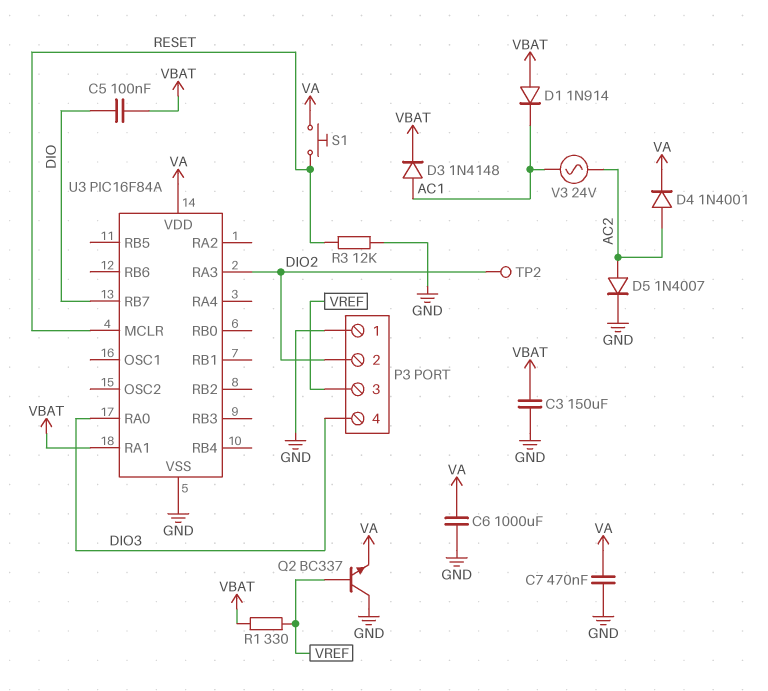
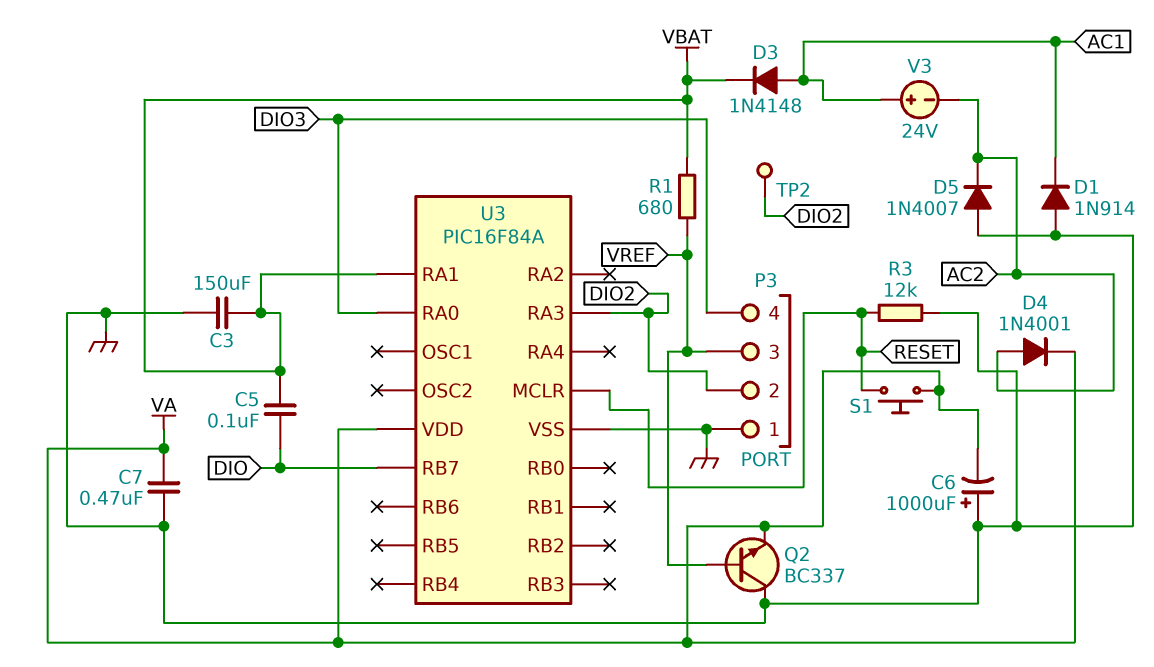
C6: 1000uF (GND, VA) -> 1000uF (plus GND, minus VA)
D1: diode 1N914 (A VBAT, K AC1) -> diode 1N914 (A GND, K AC1)
D5: diode 1N4007 (A AC2, K GND) -> diode 1N4007 (A GND, K AC2)
R1: 330 (VBAT, VREF) -> 680 (VBAT, VREF)
V3: AC 24V (AC1, AC2) -> 24V (plus AC1, minus AC2)

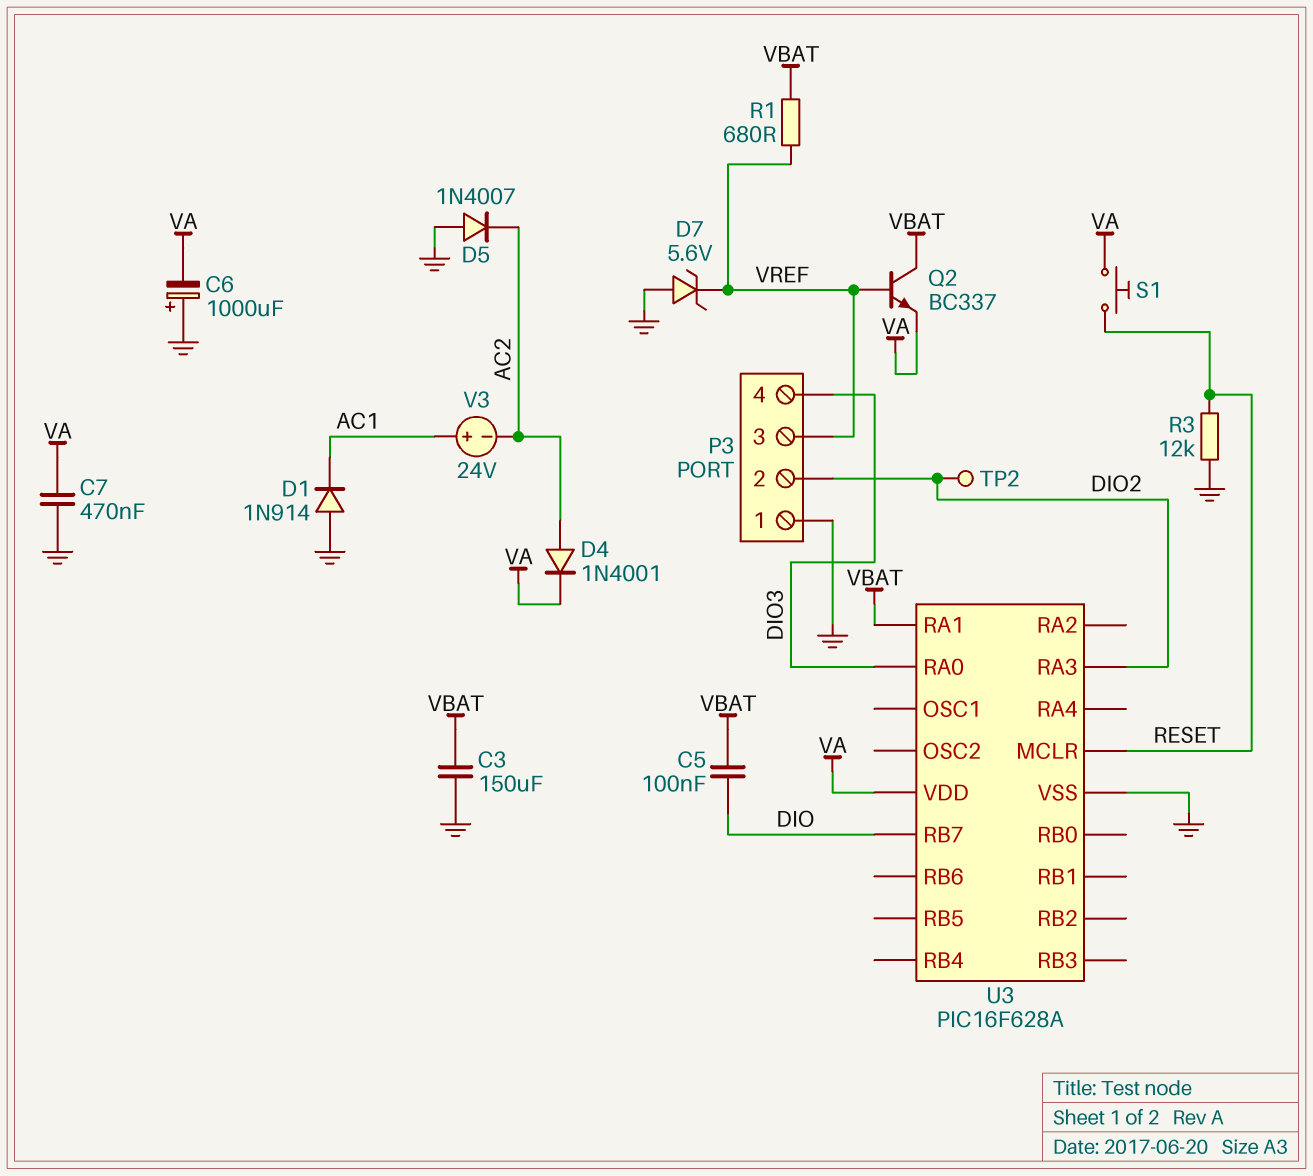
D3: diode 1N4148 (A AC1, K VBAT) -> none
D7: none -> zener 5.6V (A GND, K VREF)
Q2: NPN BC337 (B VREF, C GND, E VA) -> NPN BC337 (B VREF, C VBAT, E VA)
U3: PIC16F84A -> PIC16F628A

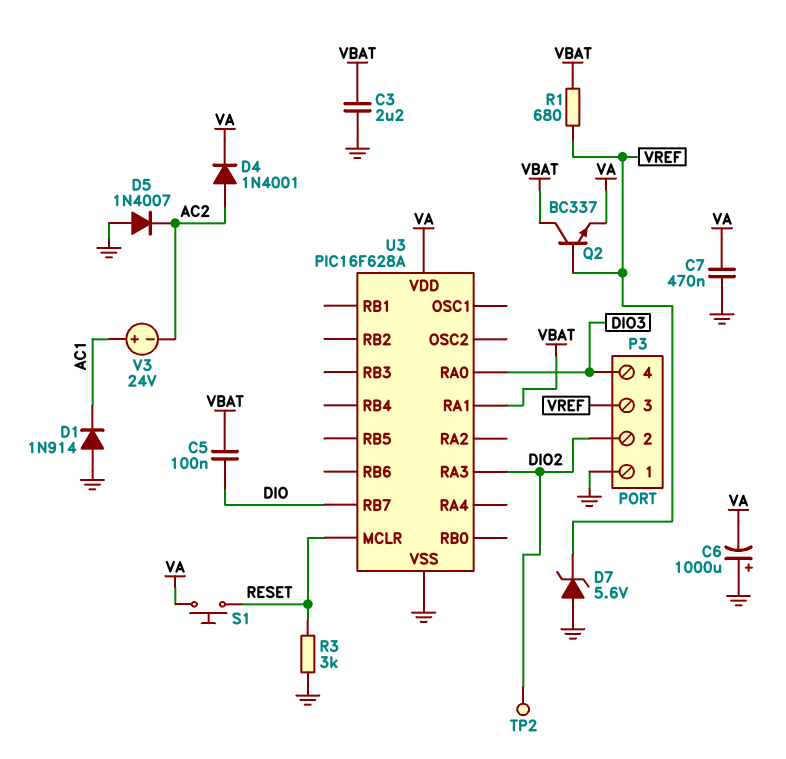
C3: 150uF (GND, VBAT) -> 2.2uF (GND, VBAT)
R3: 12k (GND, RESET) -> 3k (GND, RESET)

